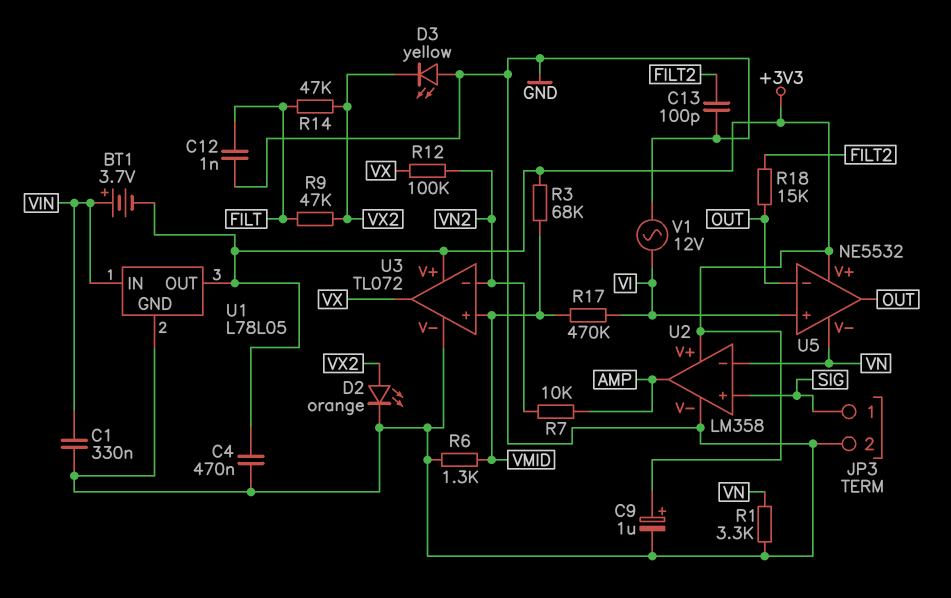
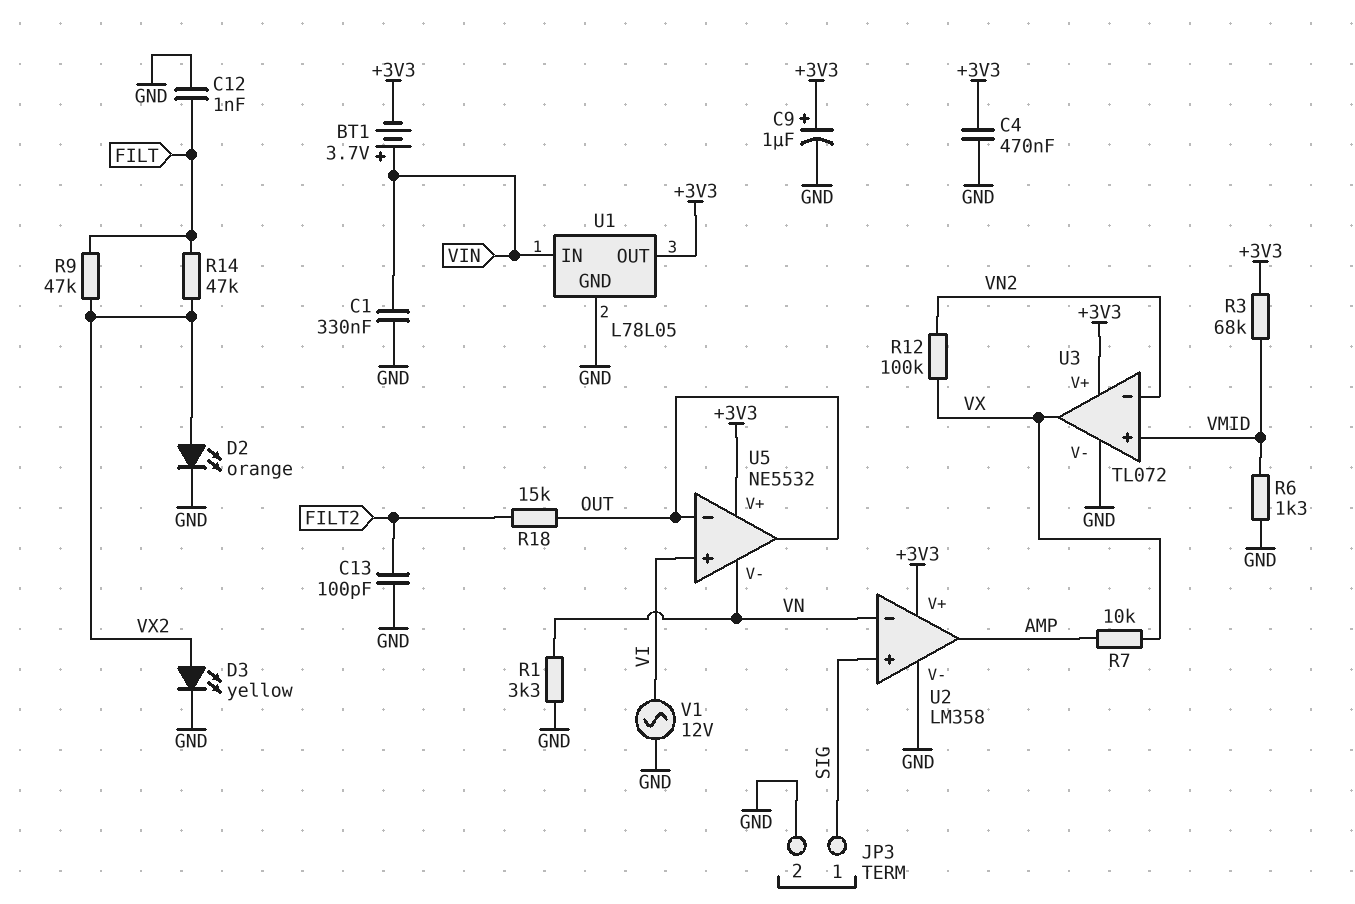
D3: LED yellow (A GND, K VX2) -> LED yellow (A VX2, K GND)
R7: 10k (AMP, VN2) -> 10k (AMP, VX)
R17: 470k (VI, VMID) -> none

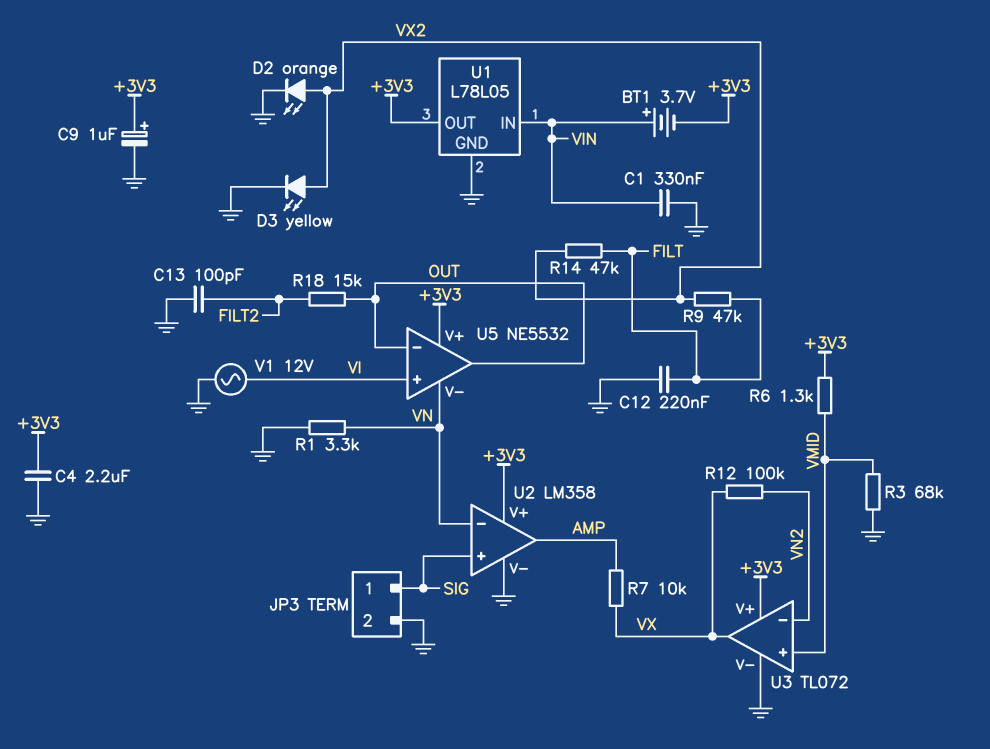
C4: 470nF (+3V3, GND) -> 2.2uF (+3V3, GND)
C12: 1nF (FILT, GND) -> 220nF (FILT, GND)
R3: 68k (+3V3, VMID) -> 68k (GND, VMID)
R6: 1.3k (GND, VMID) -> 1.3k (+3V3, VMID)

